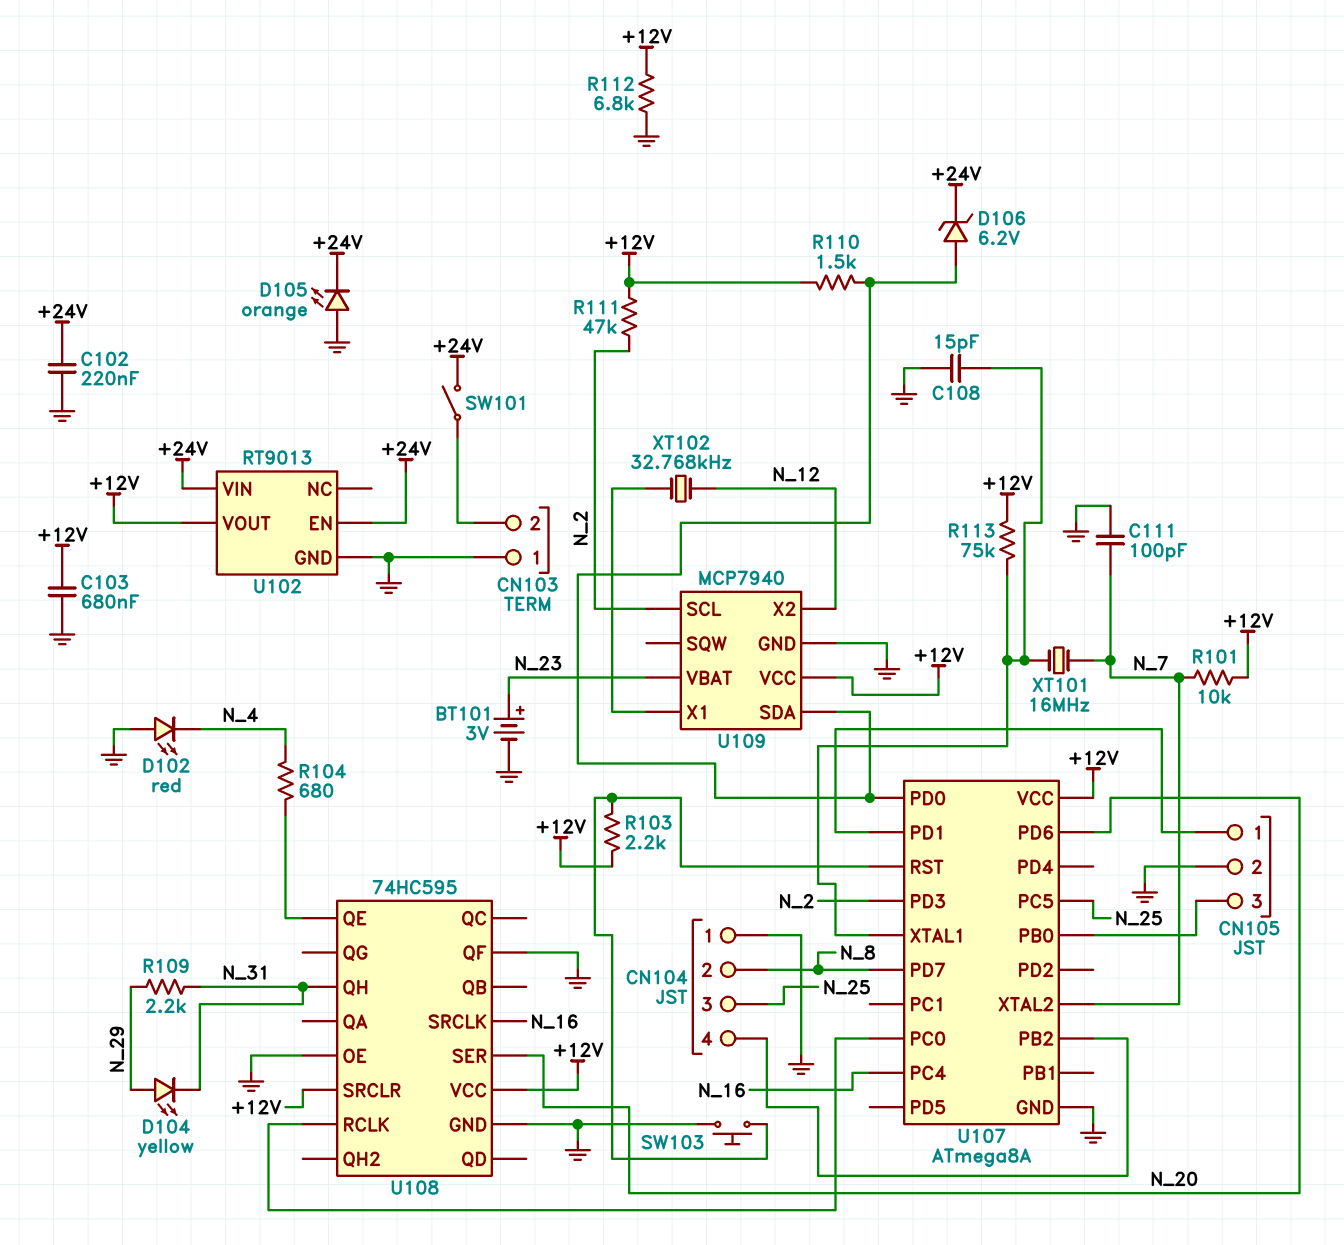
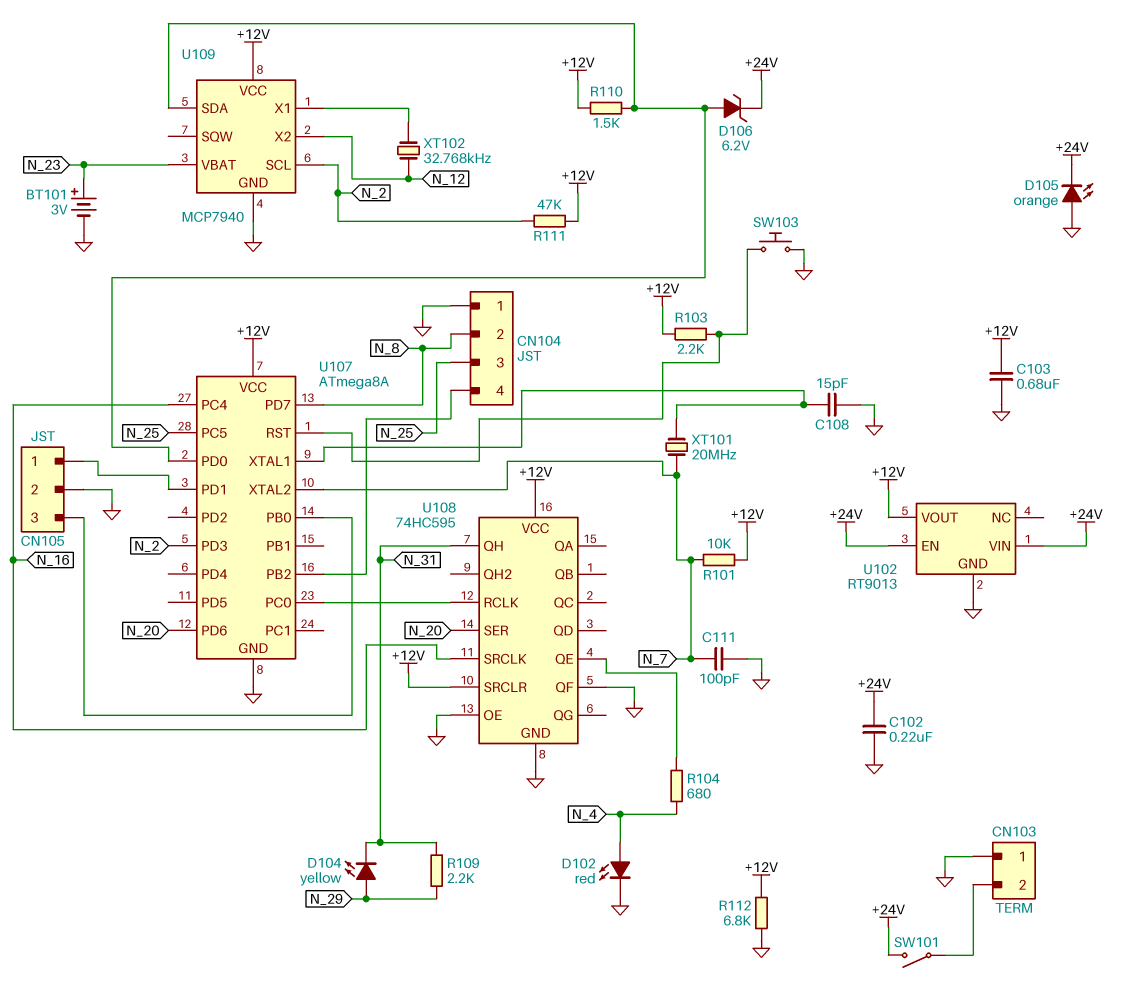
D102: LED red (A GND, K N_4) -> LED red (A N_4, K GND)
R113: 75k (+12V, U107/XTAL1) -> none
XT101: 16MHz (N_7, U107/XTAL1) -> 20MHz (N_7, U107/XTAL1)

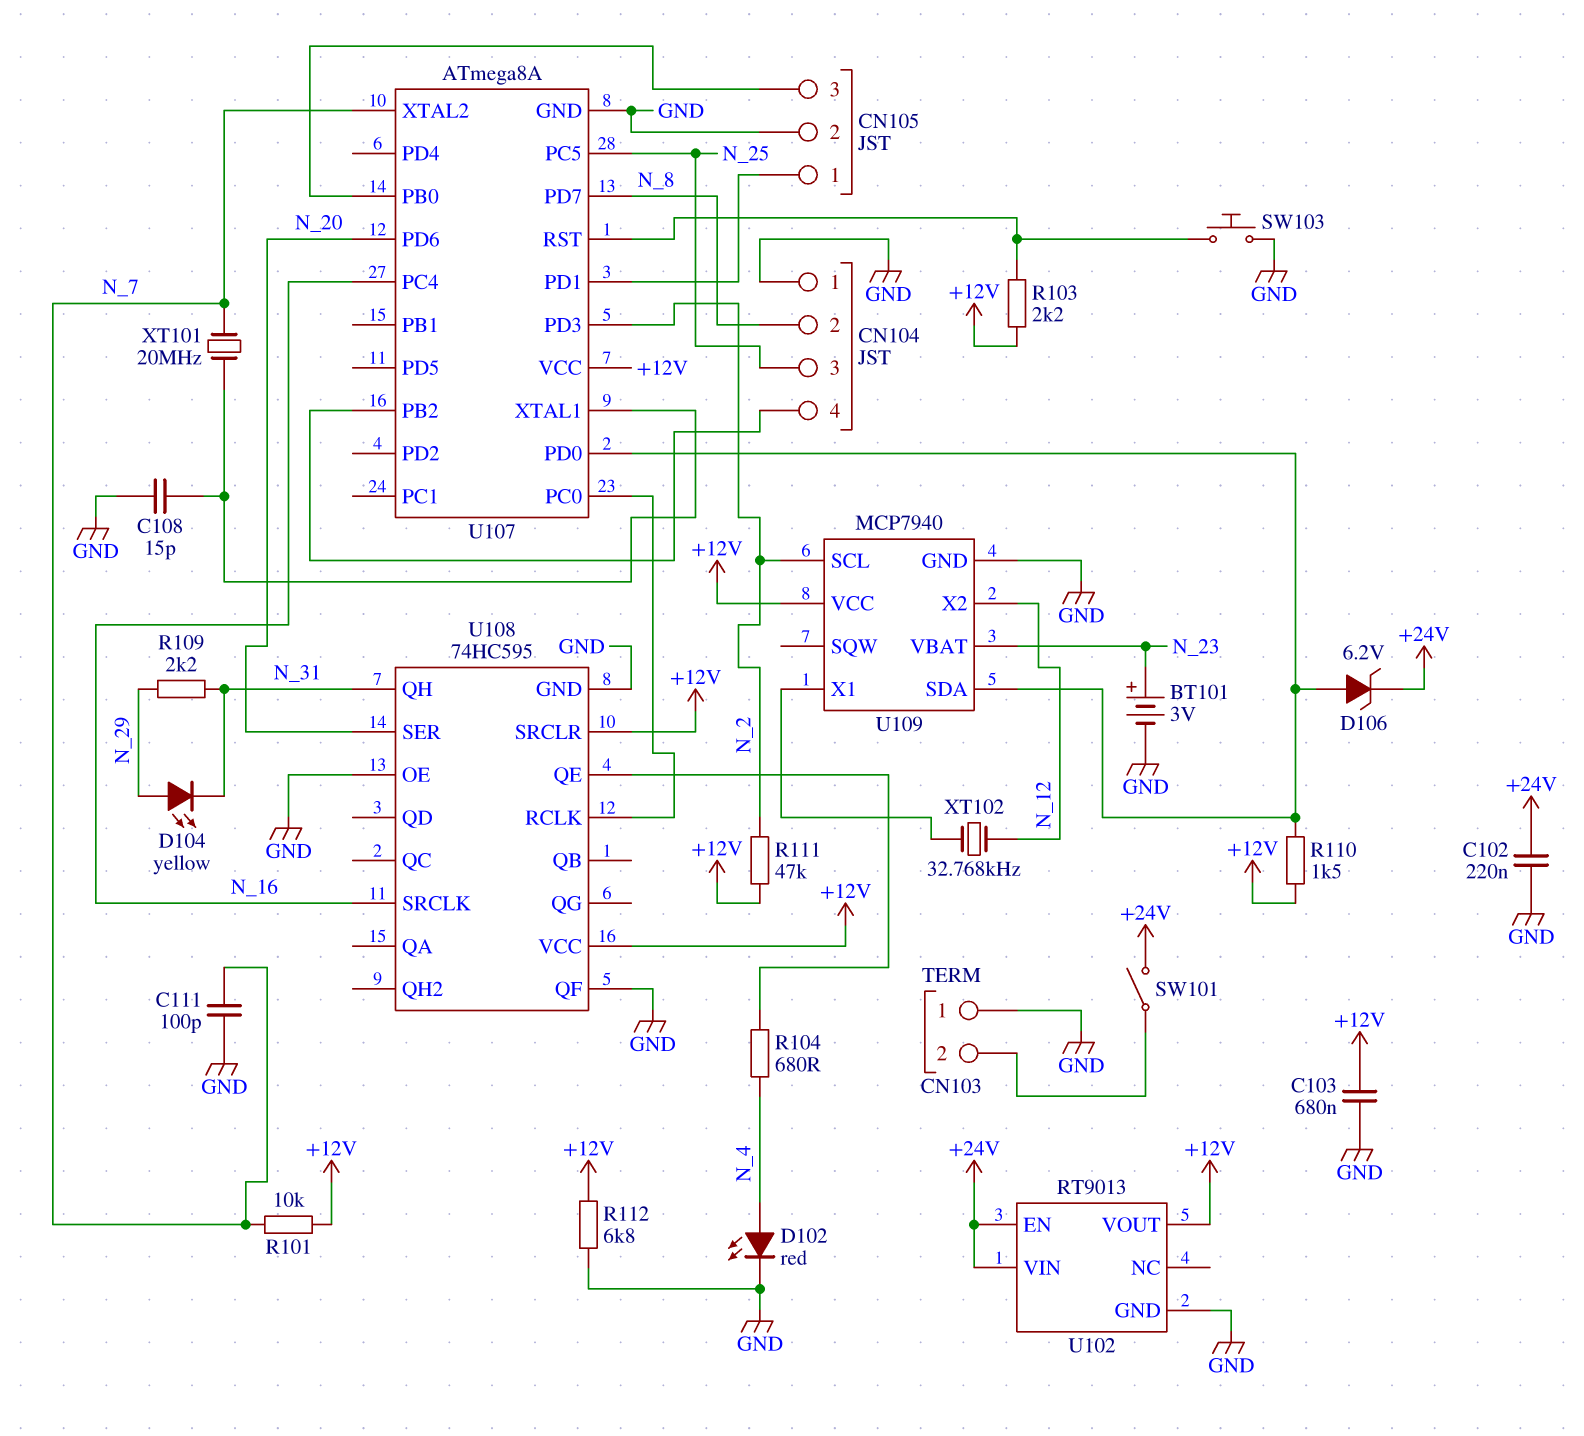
D105: LED orange (A GND, K +24V) -> none

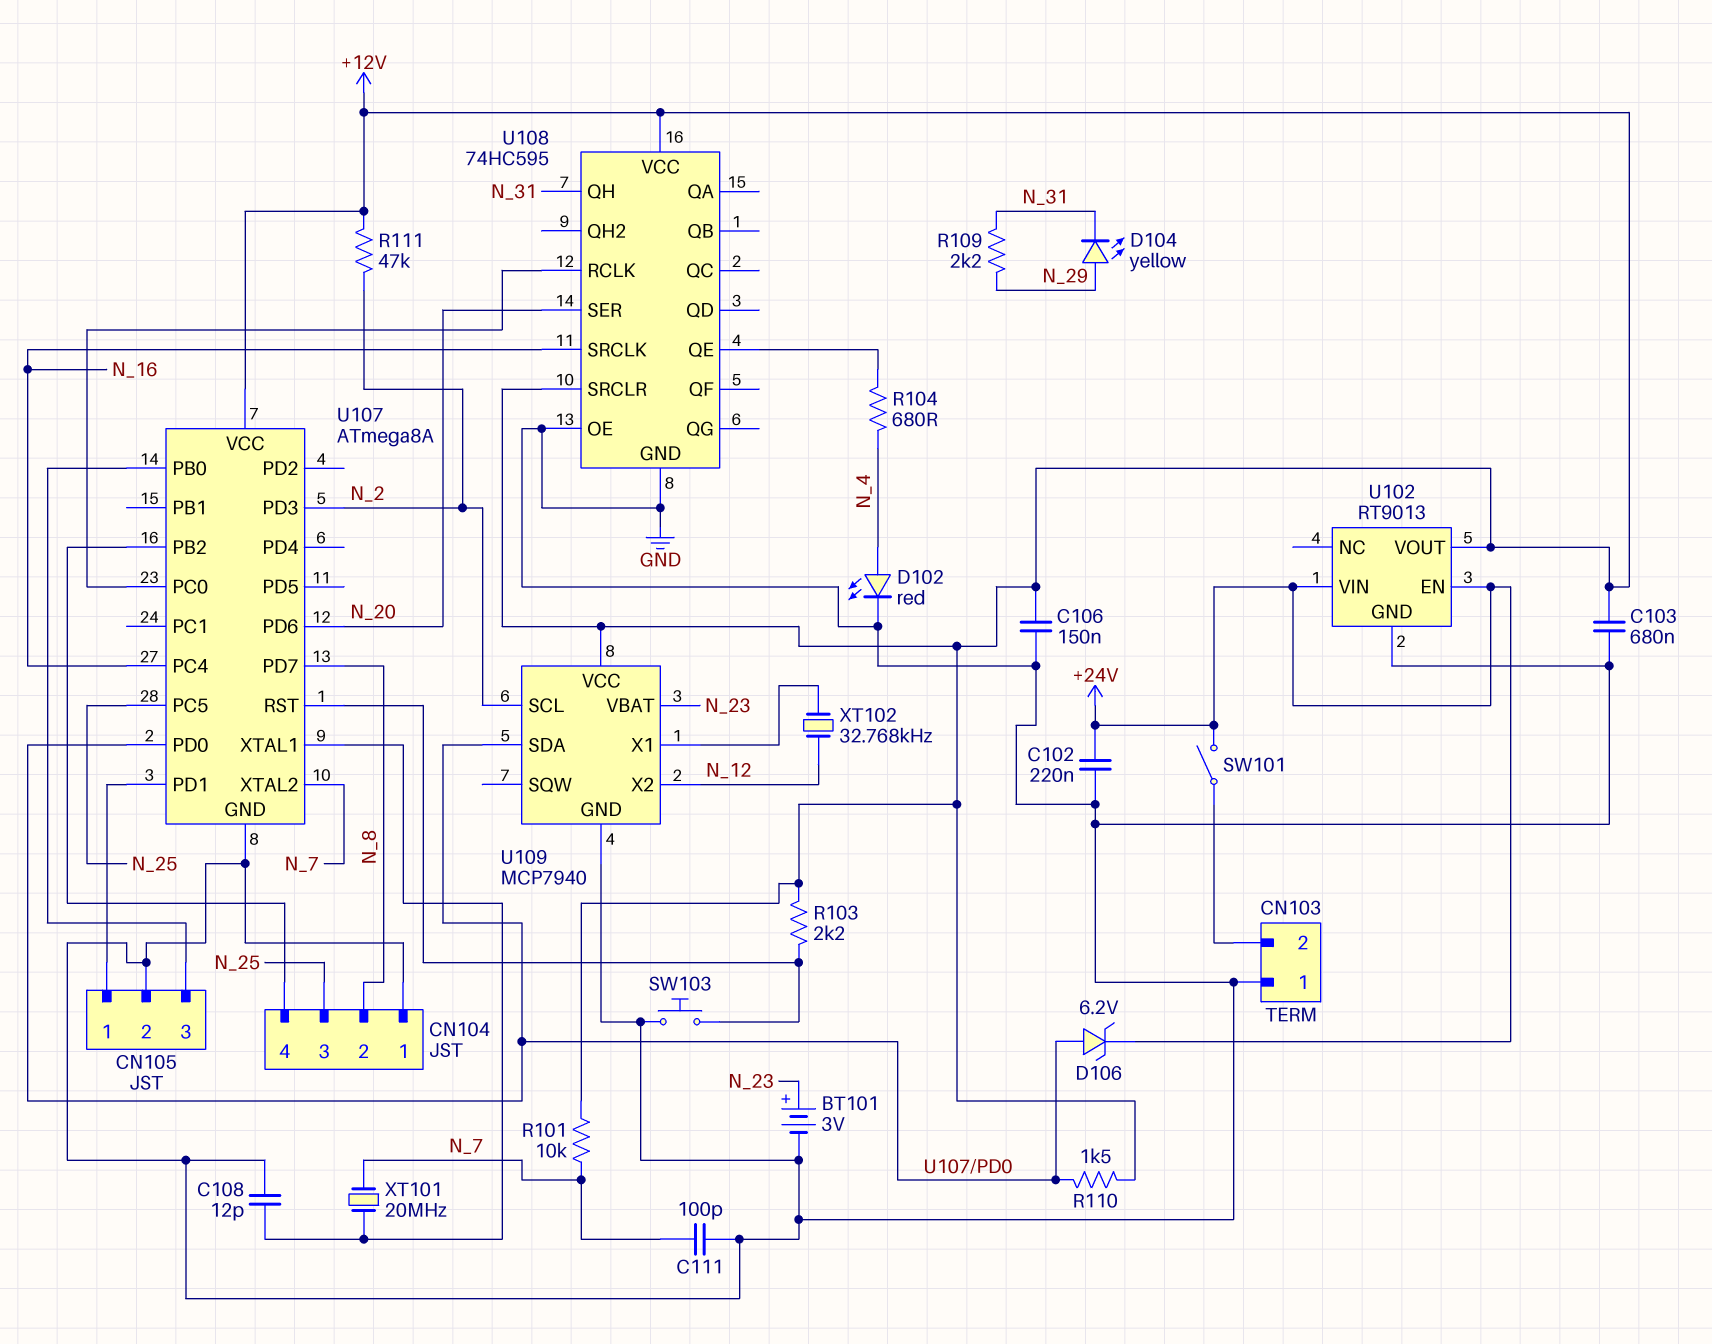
C106: none -> 150nF (+12V, GND)
C108: 15pF (GND, U107/XTAL1) -> 12pF (GND, U107/XTAL1)
R112: 6.8k (+12V, GND) -> none
U108 pin QF: GND -> none

